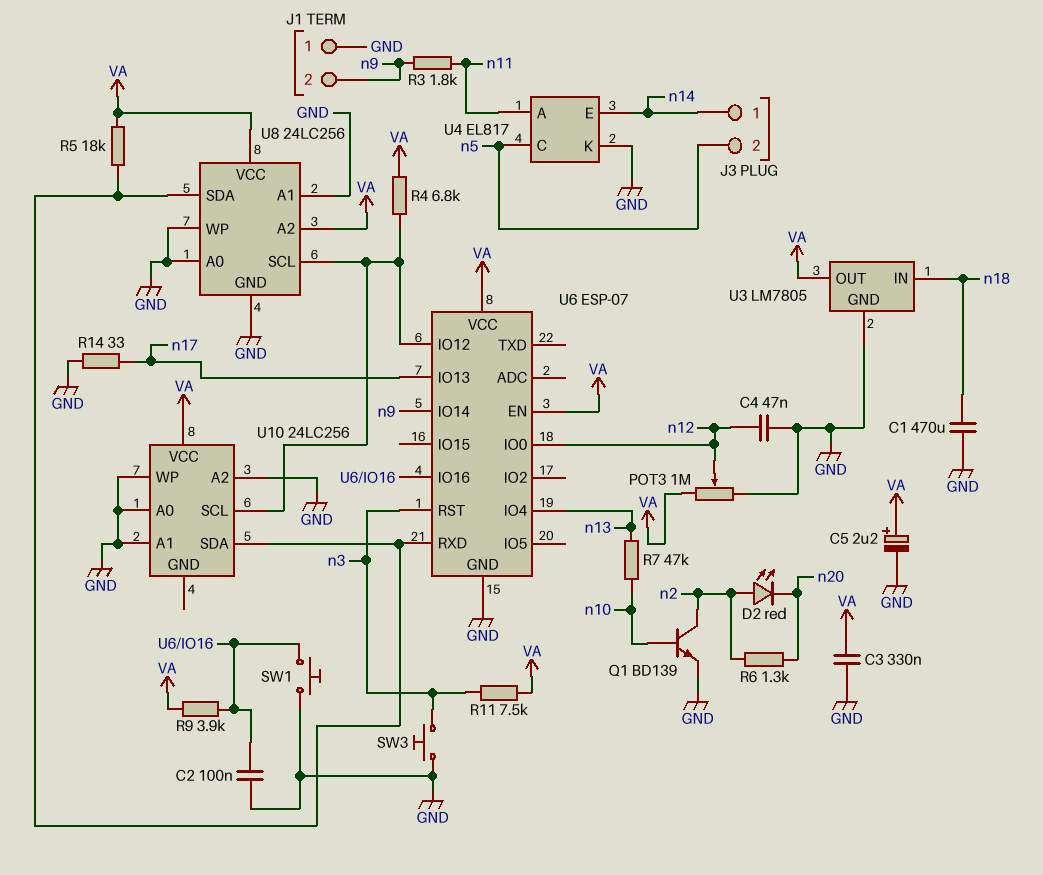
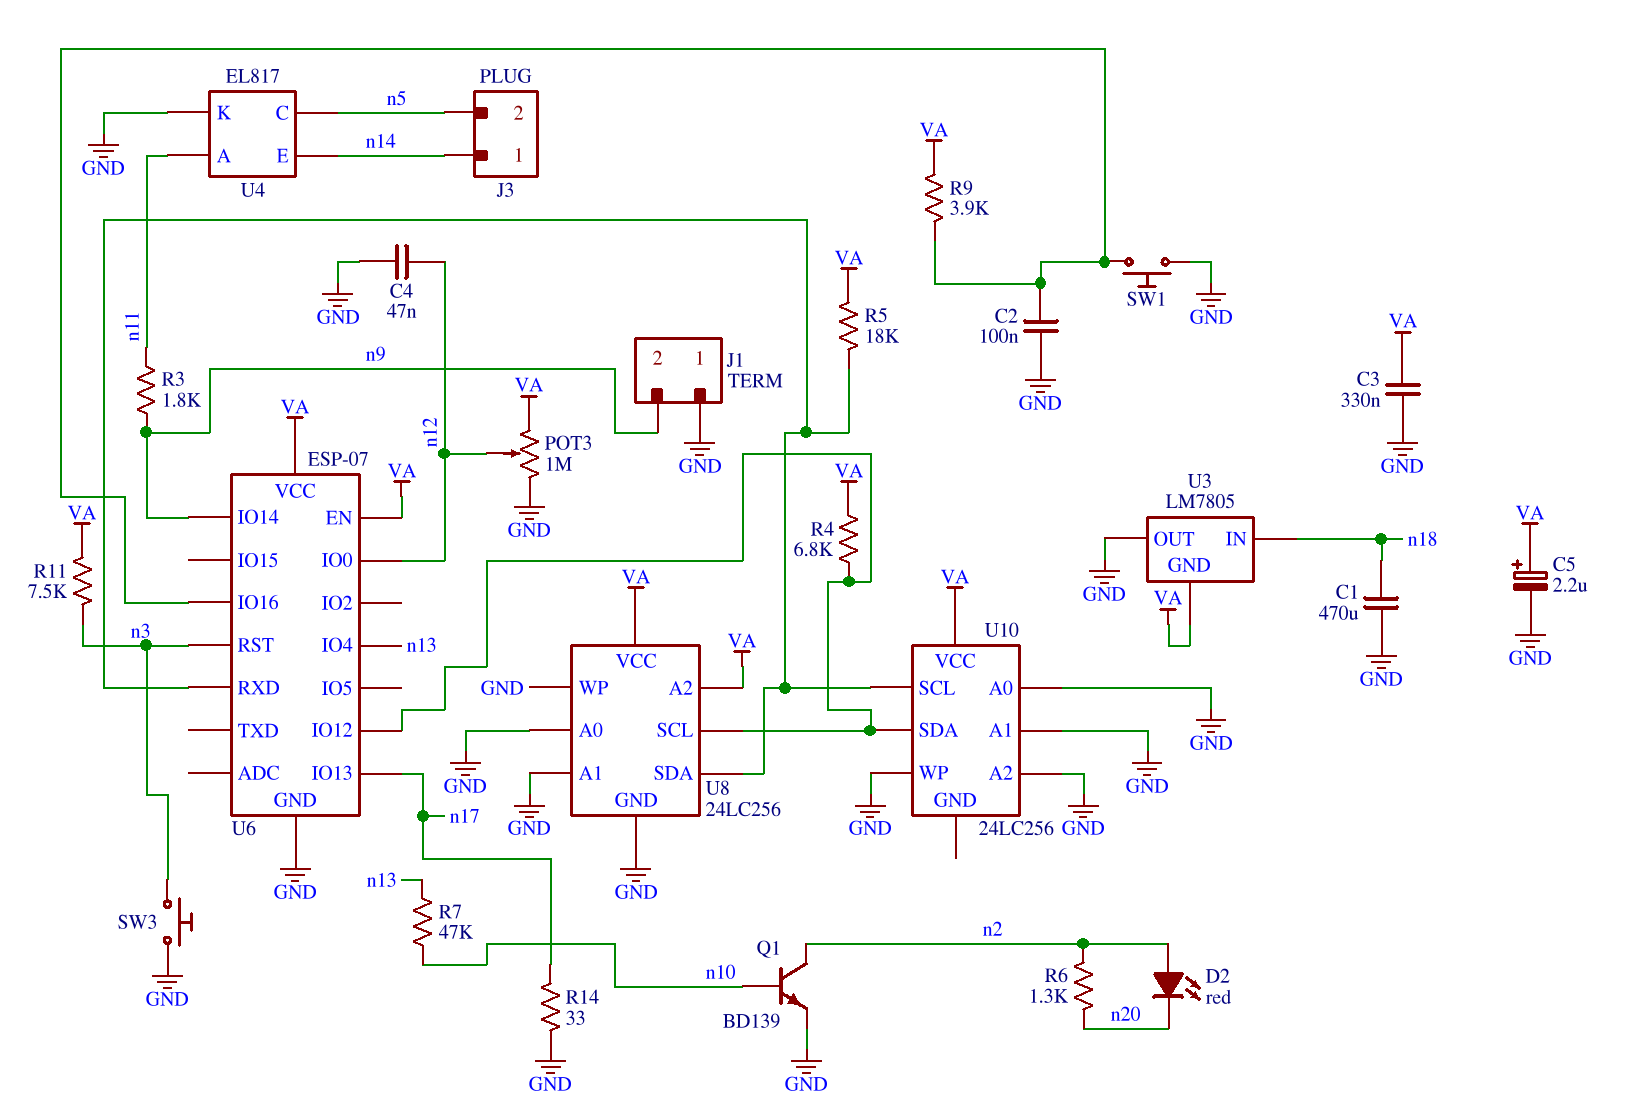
U3 pin GND: GND -> VA
U3 pin OUT: VA -> GND
U10 pin SCL: U6/IO12 -> U6/RXD
U10 pin SDA: U6/RXD -> U6/IO12

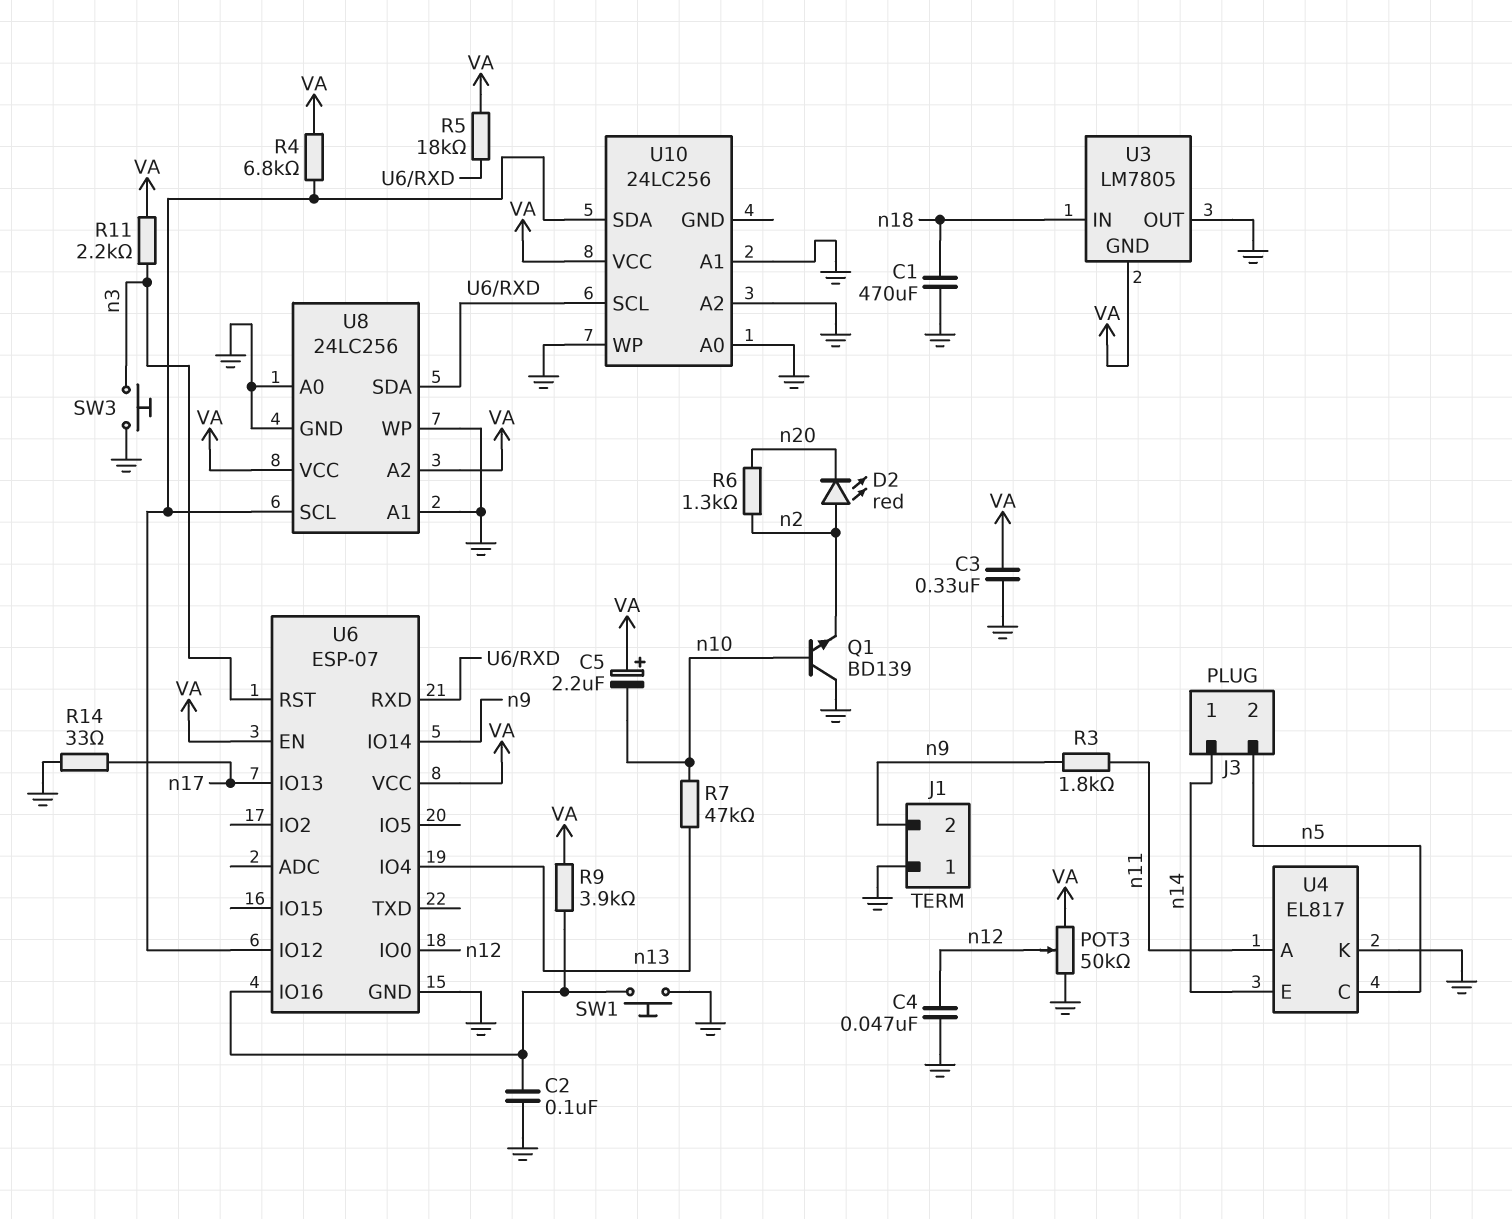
C5: 2.2uF (plus VA, minus GND) -> 2.2uF (plus VA, minus n10)
POT3: 1M (GND, VA, wiper n12) -> 50k (GND, VA, wiper n12)
Q1: NPN BD139 (B n10, C n2, E GND) -> NPN BD139 (B n10, C GND, E n2)
R11: 7.5k (VA, n3) -> 2.2k (VA, n3)

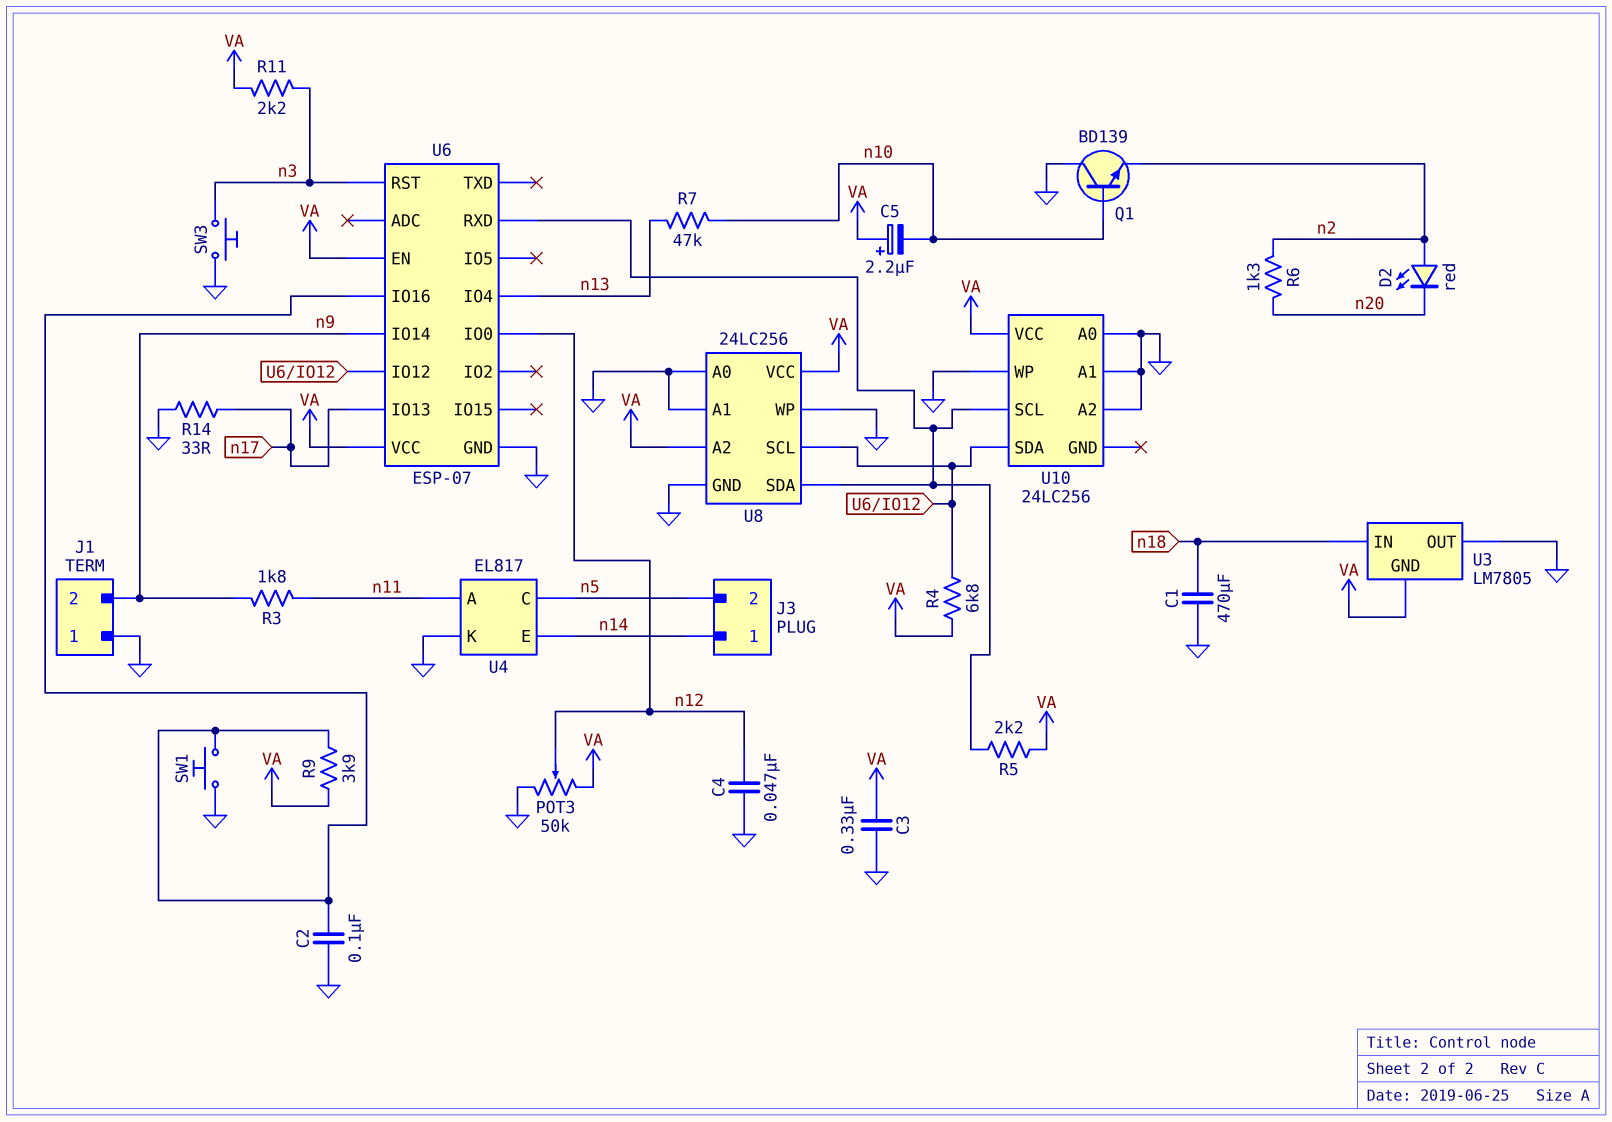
R5: 18k (U6/RXD, VA) -> 2.2k (U6/RXD, VA)

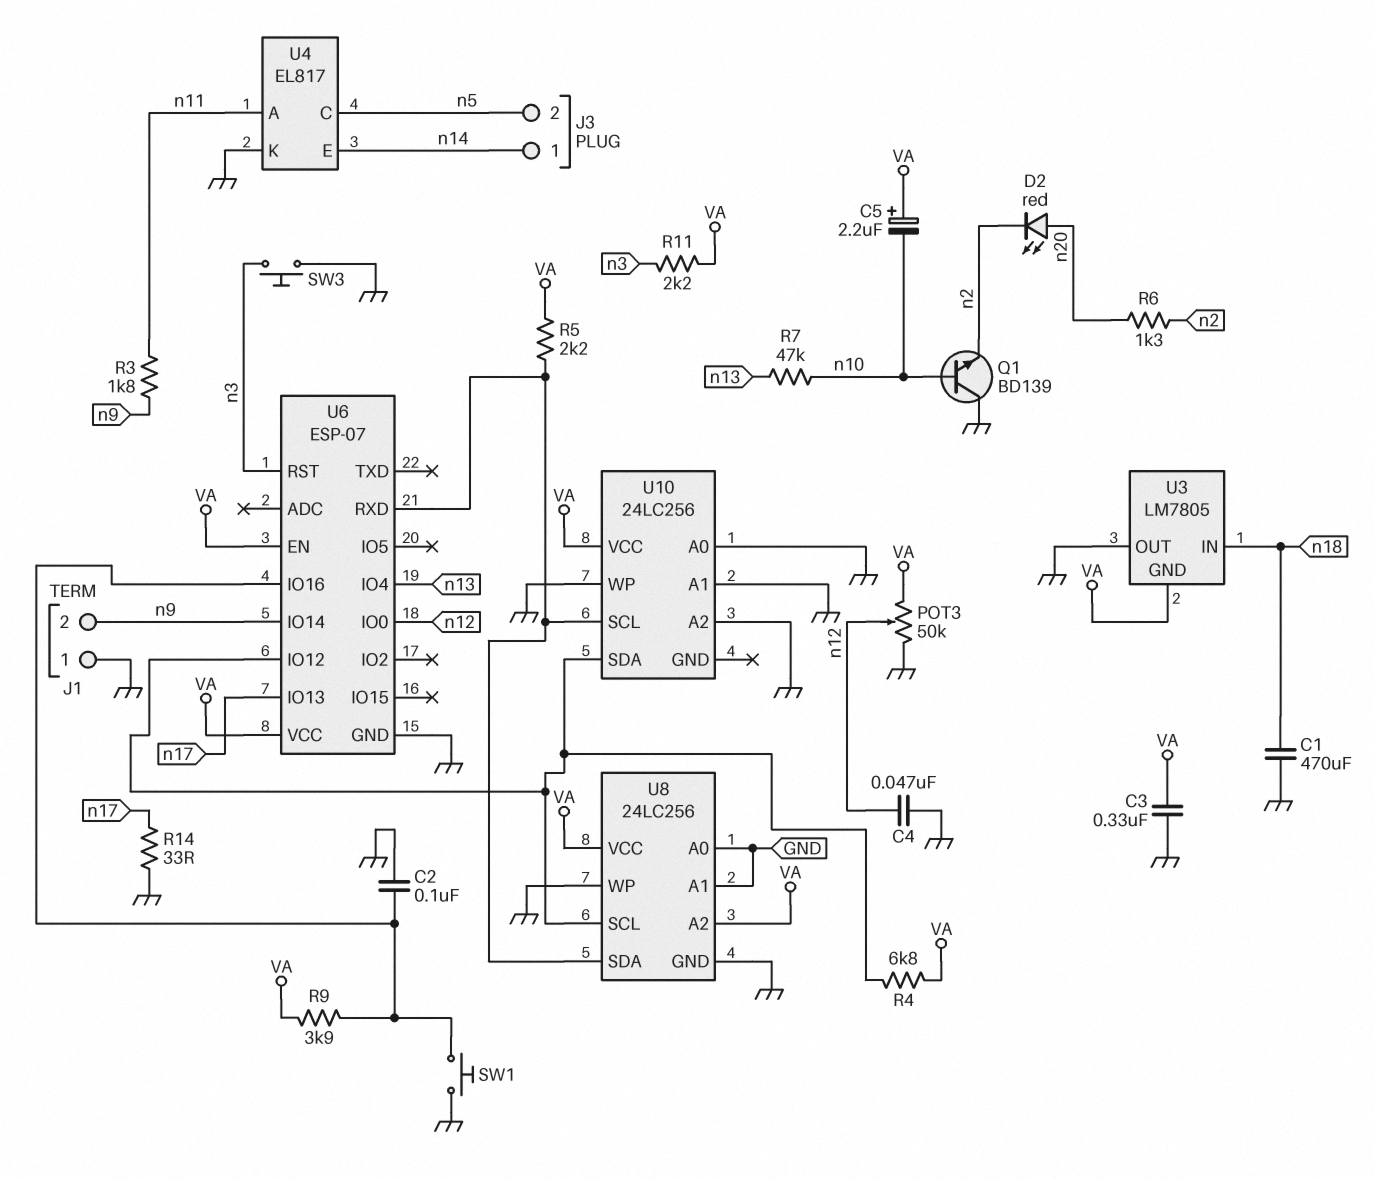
D2: LED red (A n2, K n20) -> LED red (A n20, K n2)

